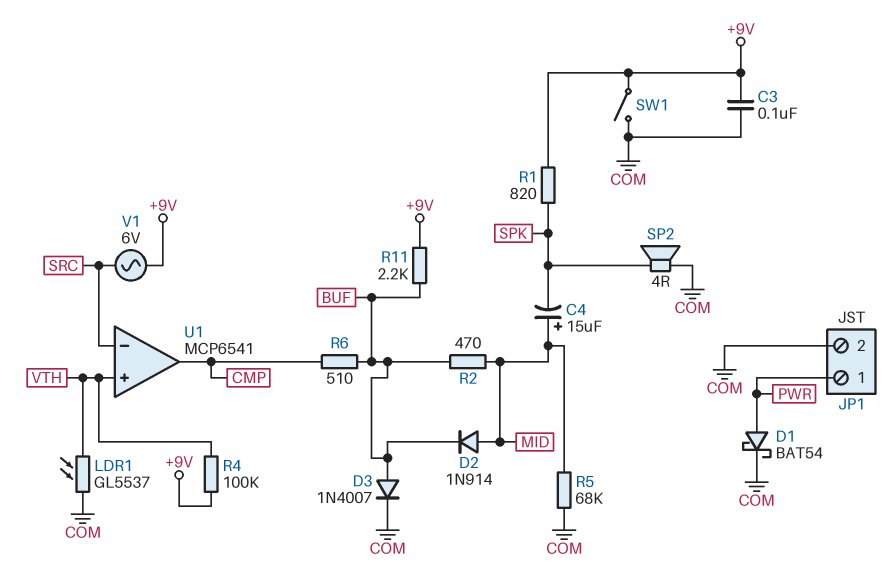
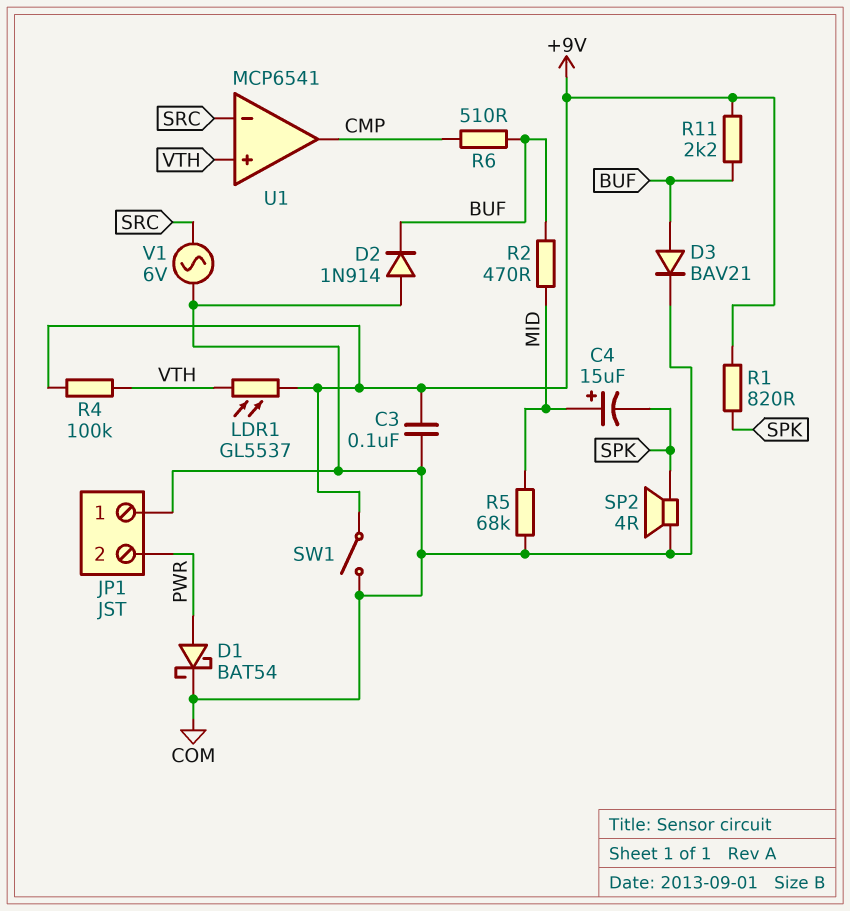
D2: diode 1N914 (A MID, K BUF) -> diode 1N914 (A COM, K BUF)
D3: diode 1N4007 (A BUF, K COM) -> diode BAV21 (A BUF, K COM)
JP1 pin 1: PWR -> COM
JP1 pin 2: COM -> PWR
LDR1: GL5537 (COM, VTH) -> GL5537 (+9V, VTH)
V1: AC 6V (+9V, SRC) -> AC 6V (COM, SRC)

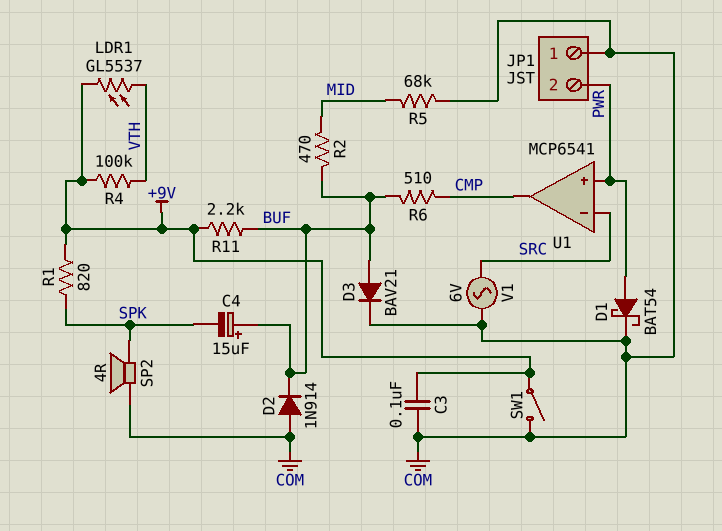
C4: 15uF (plus MID, minus SPK) -> 15uF (plus BUF, minus SPK)
U1 pin in+: VTH -> PWR

